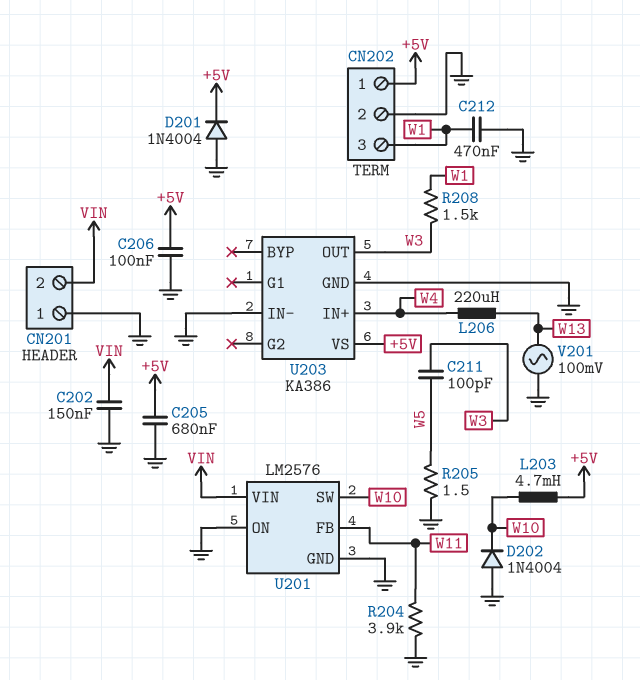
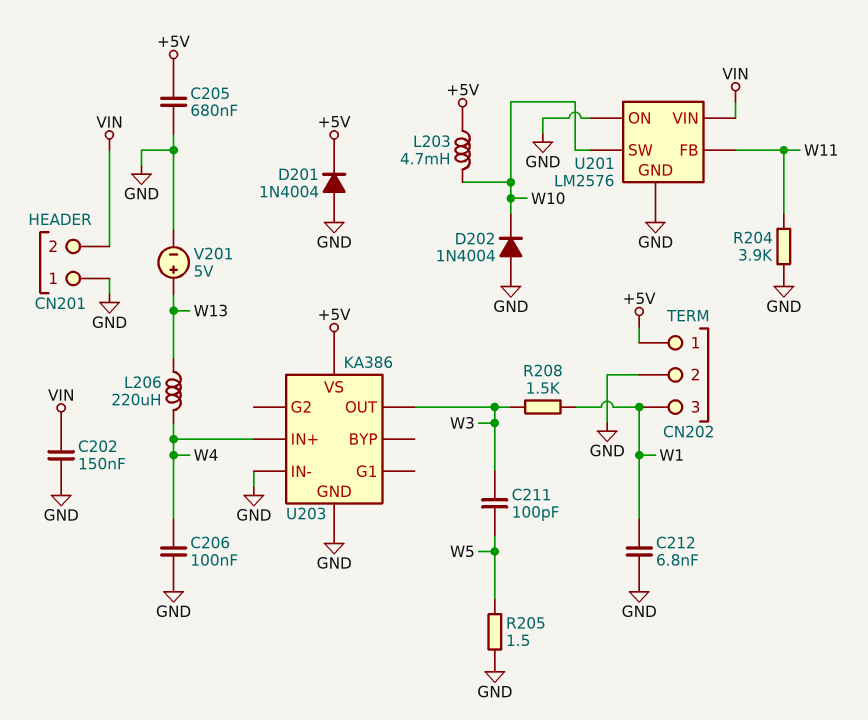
C206: 100nF (+5V, GND) -> 100nF (GND, W4)
C212: 470nF (GND, W1) -> 6.8nF (GND, W1)
V201: AC 100mV (GND, W13) -> 5V (plus W13, minus GND)

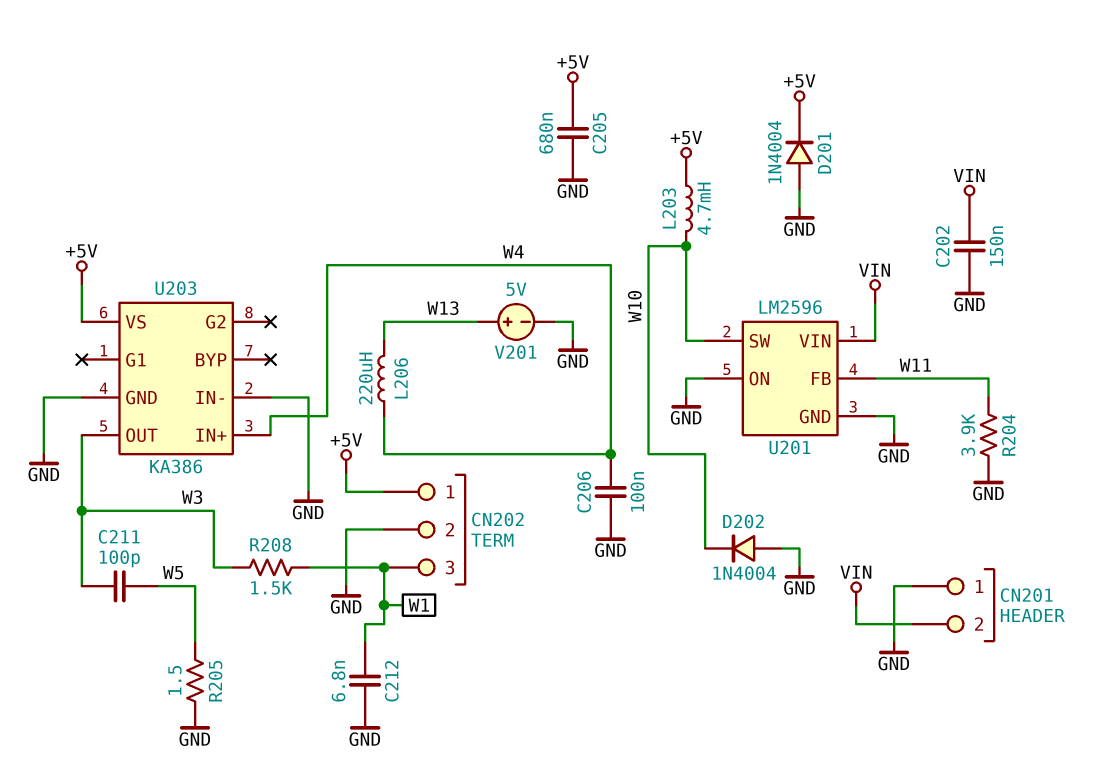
U201: LM2576 -> LM2596

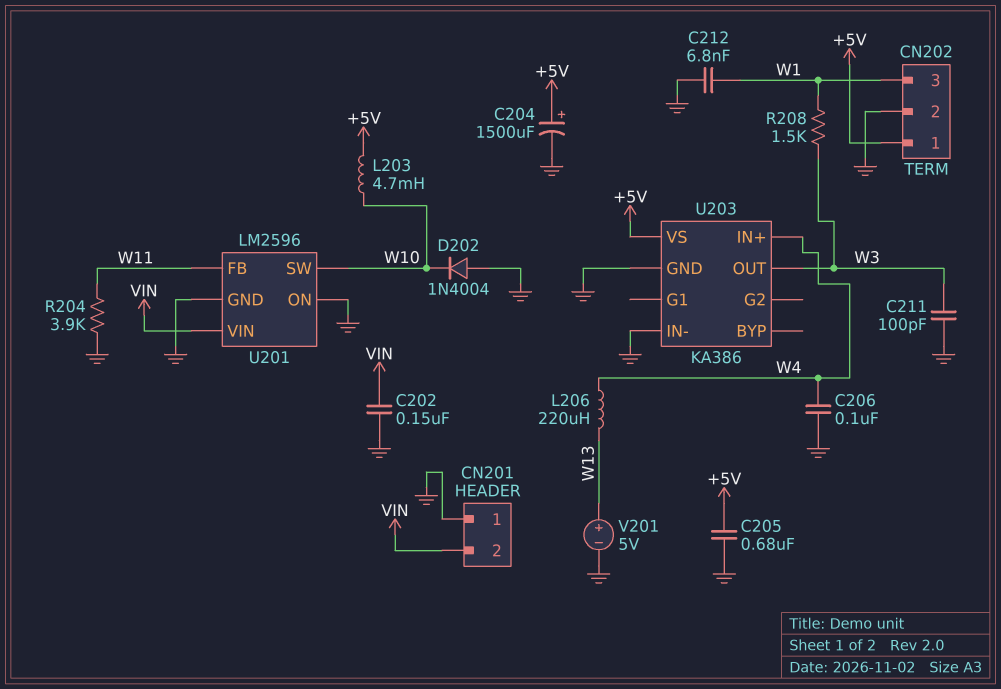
C204: none -> 1500uF (plus +5V, minus GND)
C211: 100pF (W3, W5) -> 100pF (GND, W3)
D201: diode 1N4004 (A GND, K +5V) -> none
R205: 1.5 (GND, W5) -> none

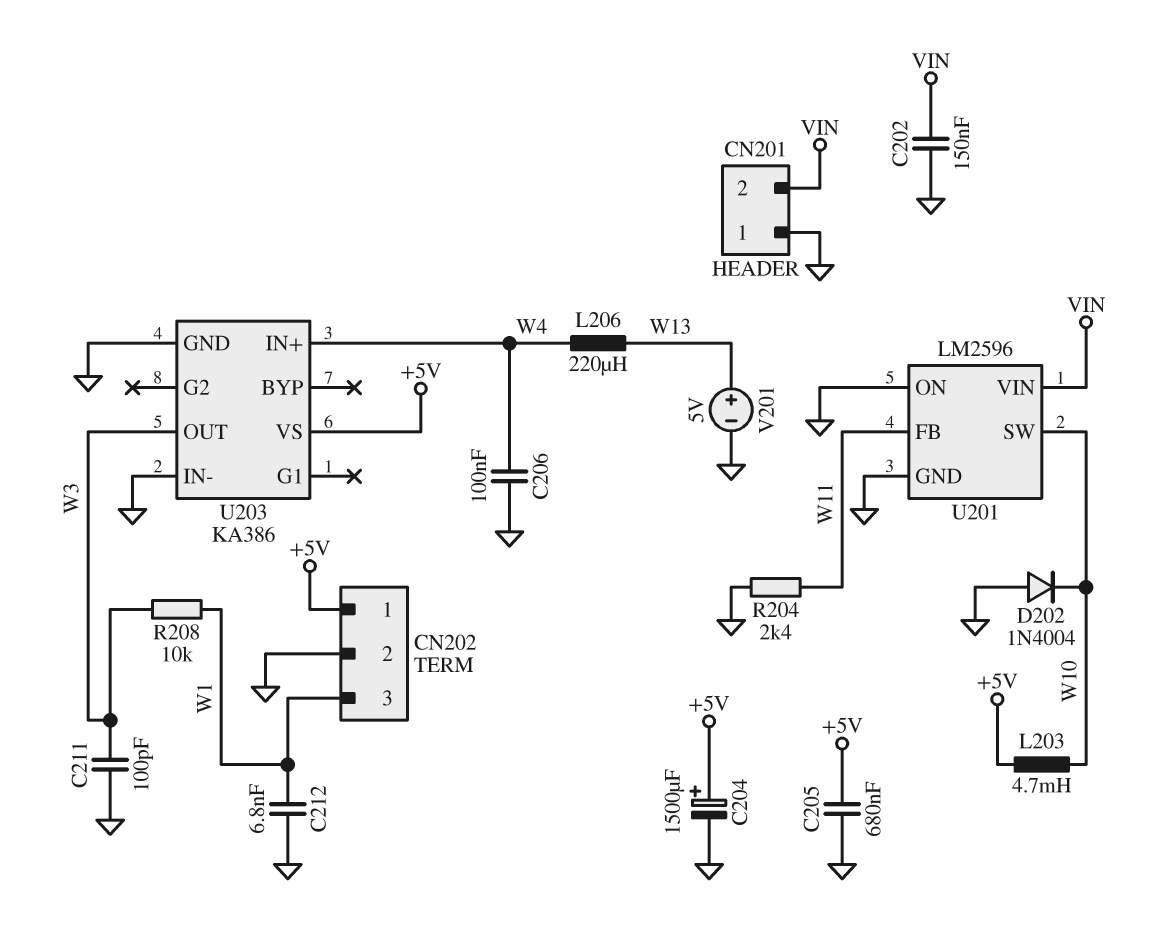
R204: 3.9k (GND, W11) -> 2.4k (GND, W11)
R208: 1.5k (W1, W3) -> 10k (W1, W3)

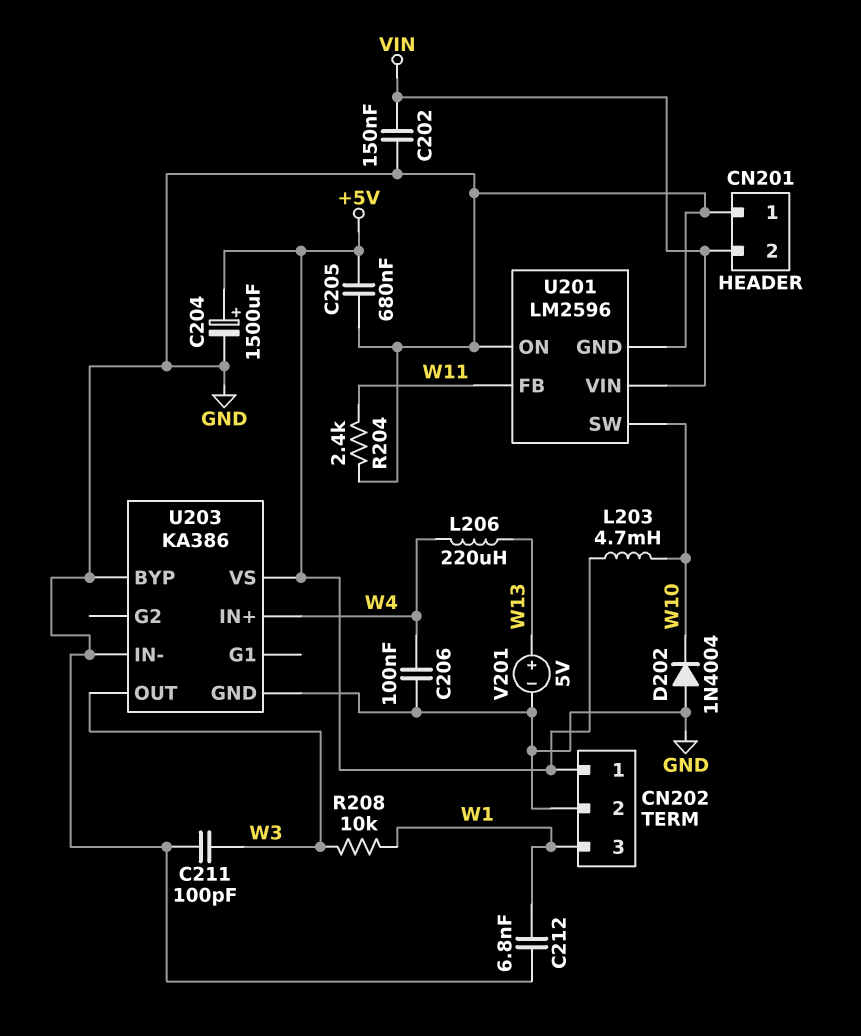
U203 pin BYP: none -> GND

